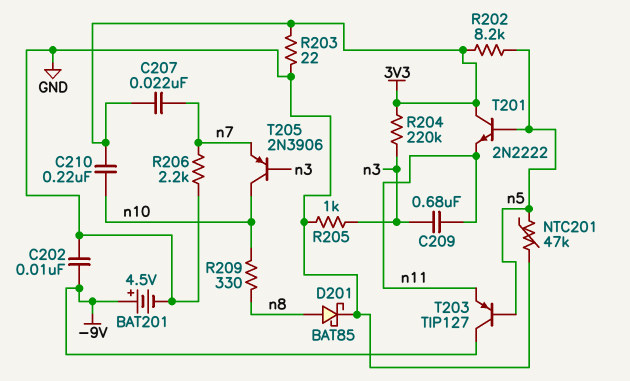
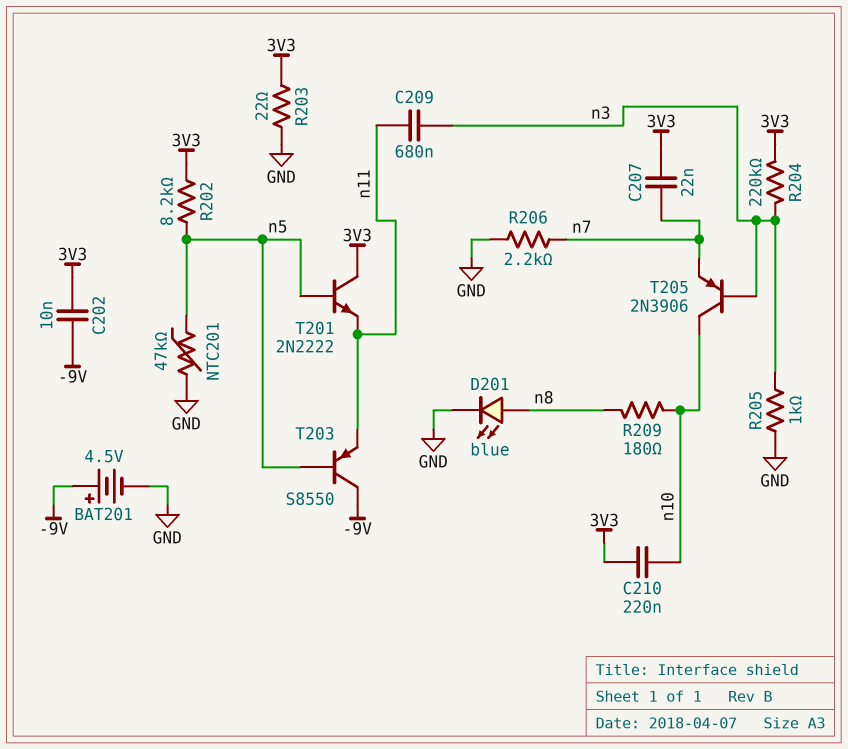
C202: 10nF (-9V, GND) -> 10nF (-9V, 3V3)
D201: schottky BAT85 (A n8, K GND) -> LED blue (A n8, K GND)
R209: 330 (n8, n10) -> 180 (n8, n10)
T203: PNP TIP127 (B n5, C -9V, E n11) -> PNP S8550 (B n5, C -9V, E n11)

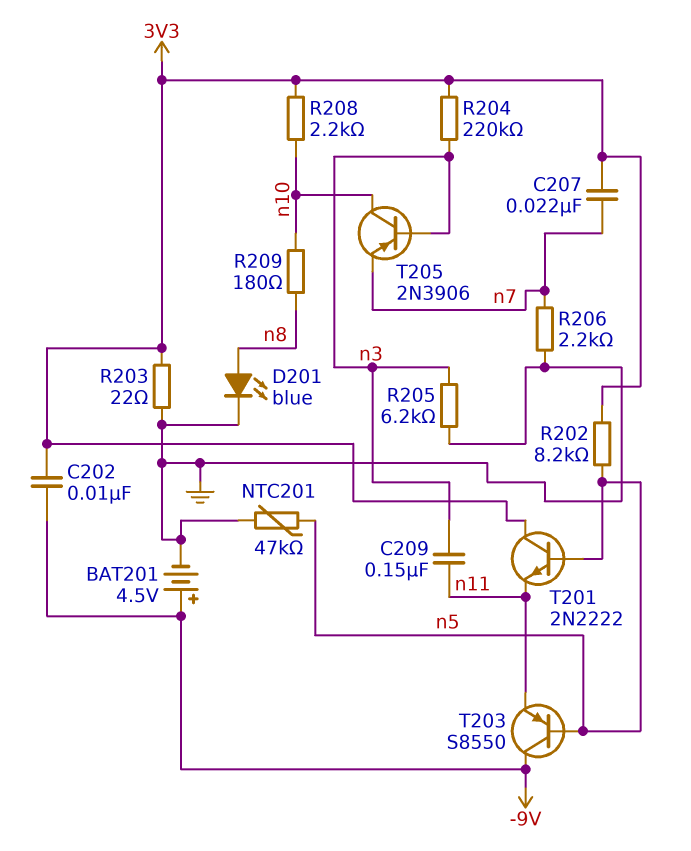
C209: 680nF (n3, n11) -> 150nF (n3, n11)
C210: 220nF (3V3, n10) -> none
R205: 1k (GND, n3) -> 6.2k (GND, n3)
R208: none -> 2.2k (3V3, n10)

